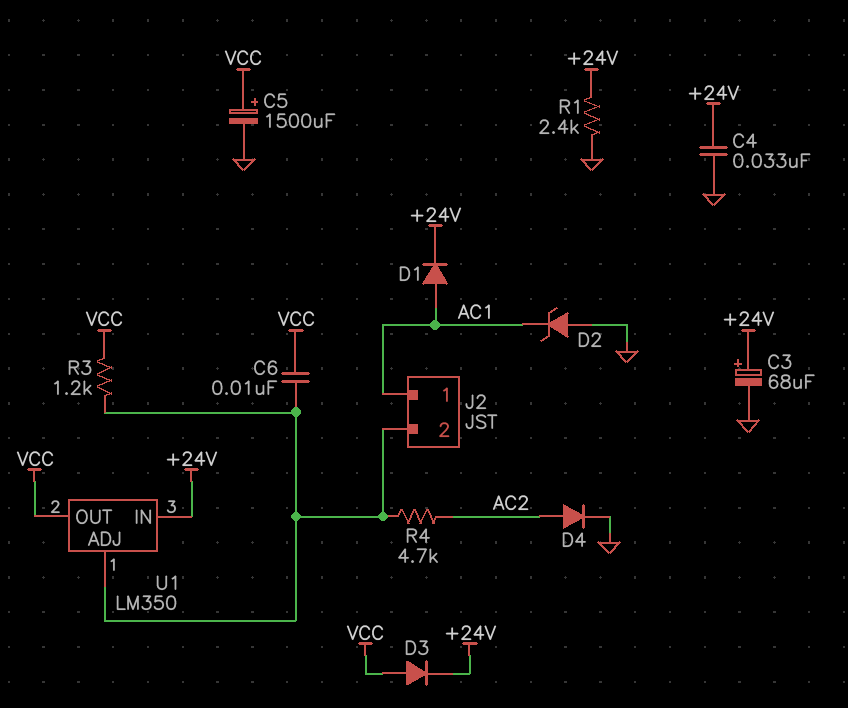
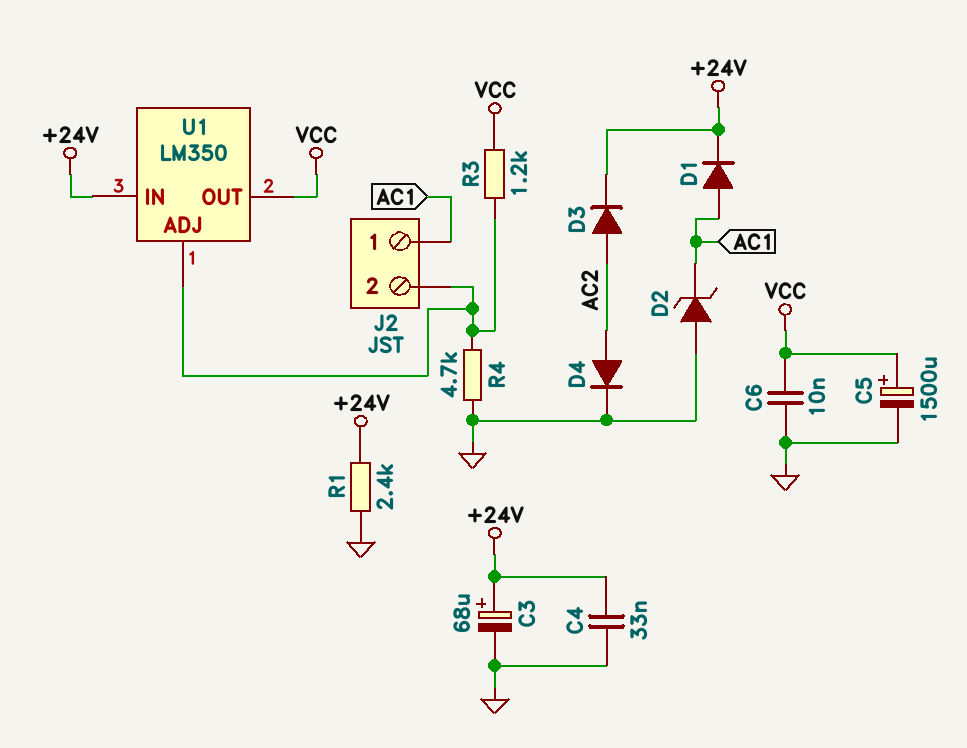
C6: 10nF (J2/2, VCC) -> 10nF (GND, VCC)
D3: diode (A VCC, K +24V) -> diode (A AC2, K +24V)
R4: 4.7k (AC2, J2/2) -> 4.7k (GND, J2/2)

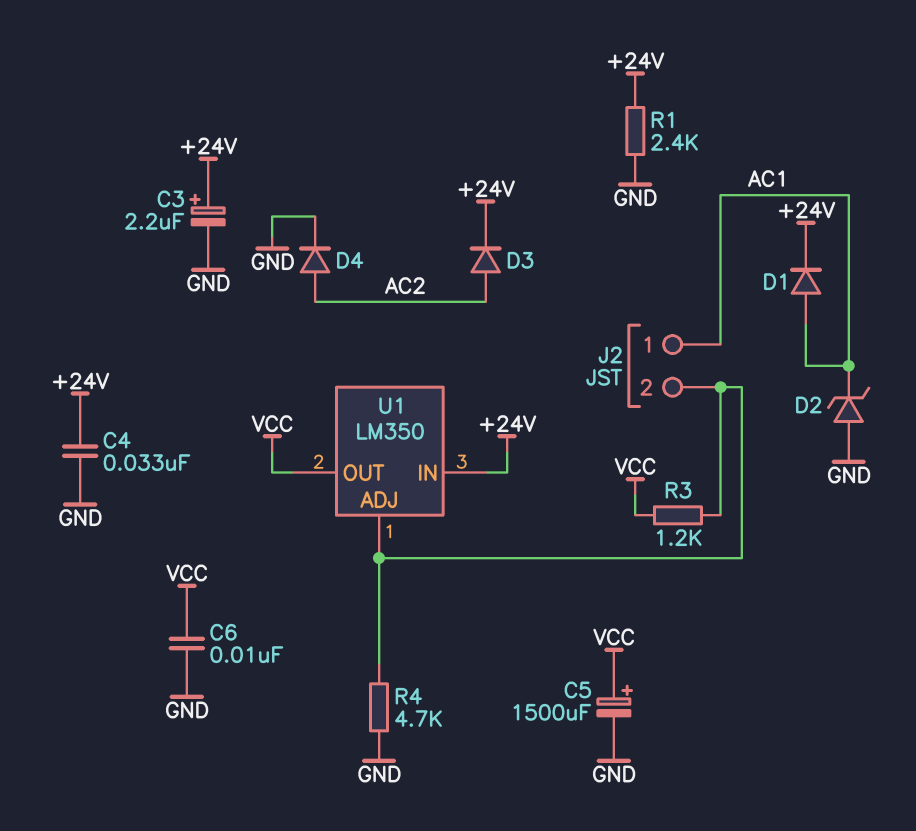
C3: 68uF (plus +24V, minus GND) -> 2.2uF (plus +24V, minus GND)

